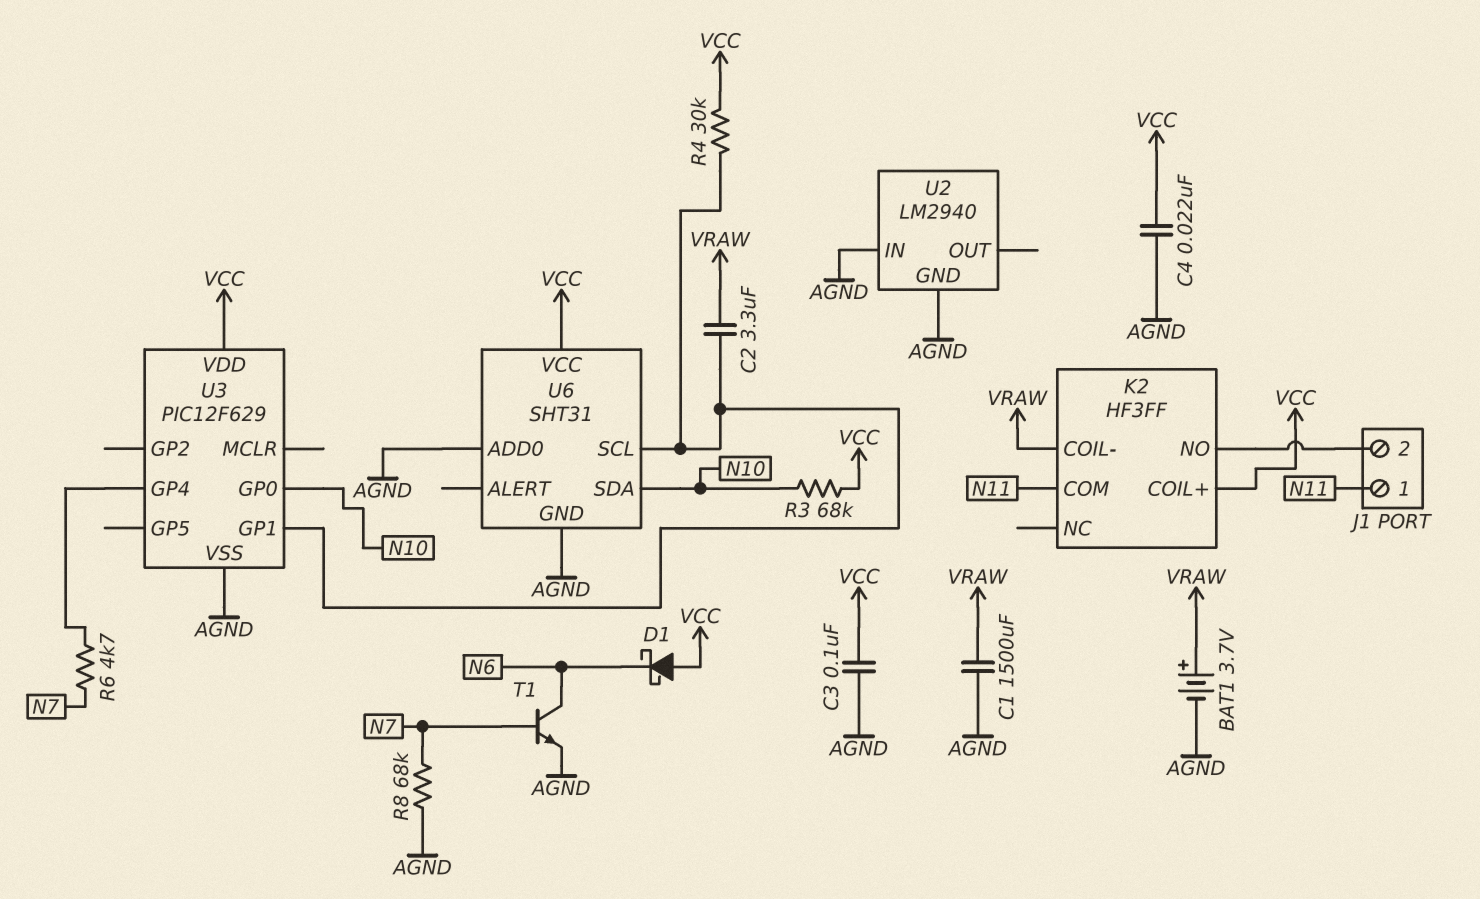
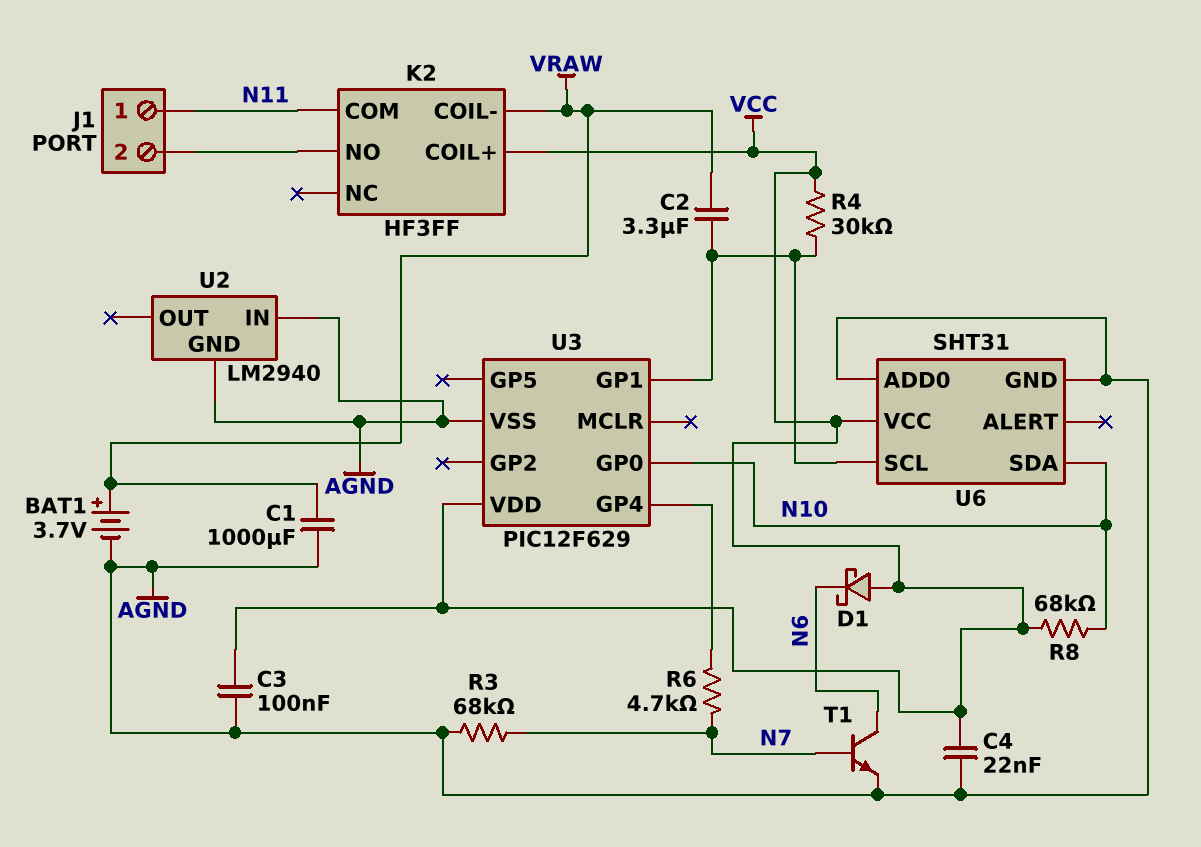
C1: 1500uF (AGND, VRAW) -> 1000uF (AGND, VRAW)
R3: 68k (N10, VCC) -> 68k (AGND, N7)
R8: 68k (AGND, N7) -> 68k (N10, VCC)

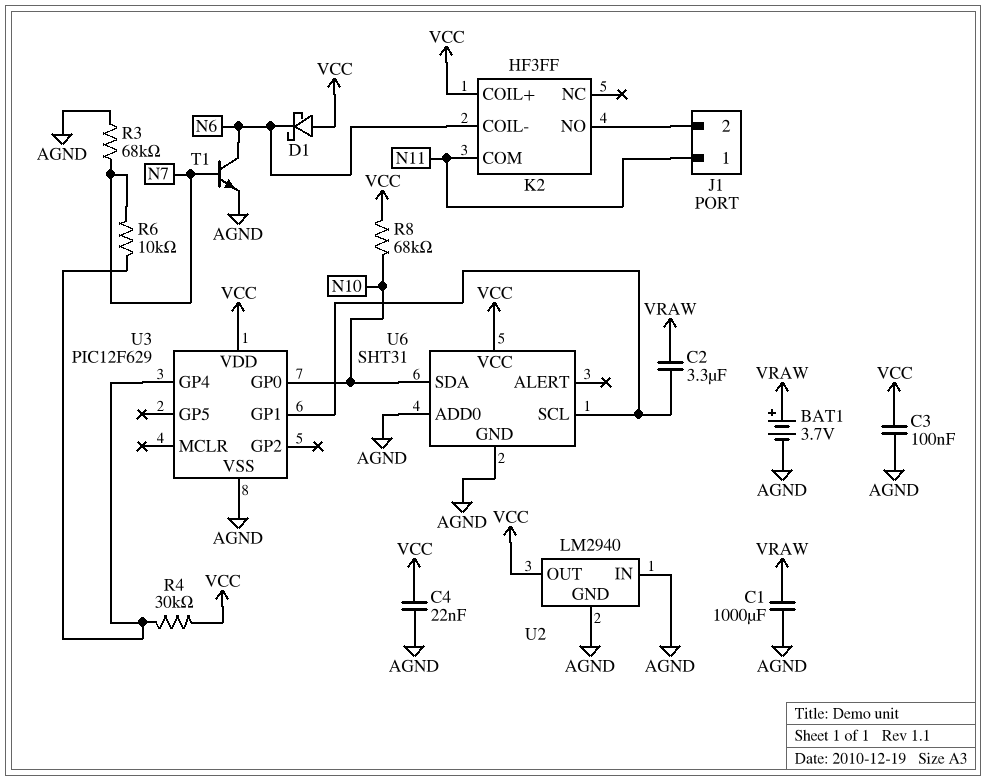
K2 pin COIL-: VRAW -> N6
R4: 30k (U3/GP1, VCC) -> 30k (U3/GP4, VCC)
R6: 4.7k (N7, U3/GP4) -> 10k (N7, U3/GP4)
U2 pin OUT: none -> VCC

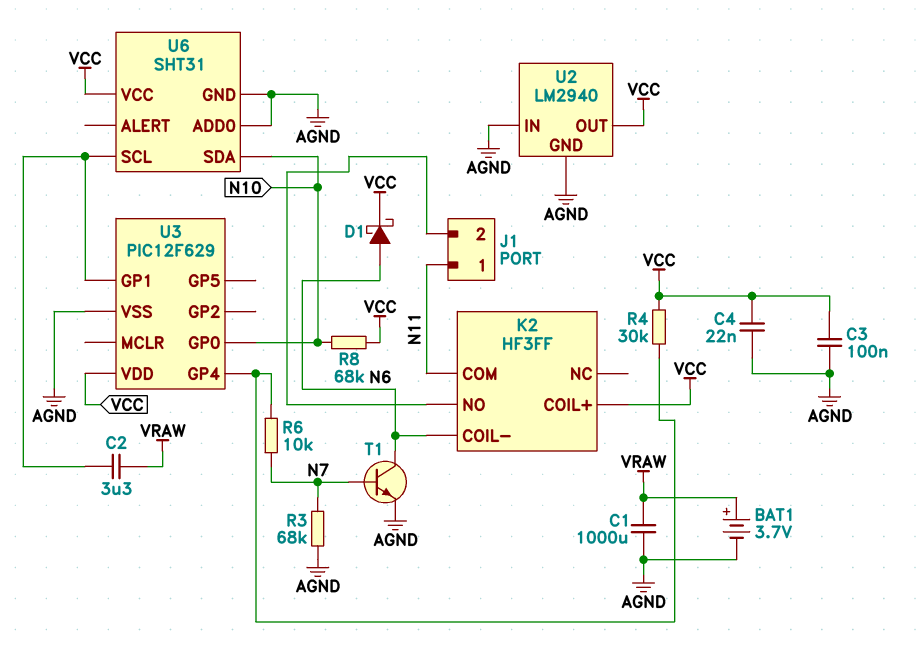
D1: schottky (A VCC, K N6) -> schottky (A N6, K VCC)

